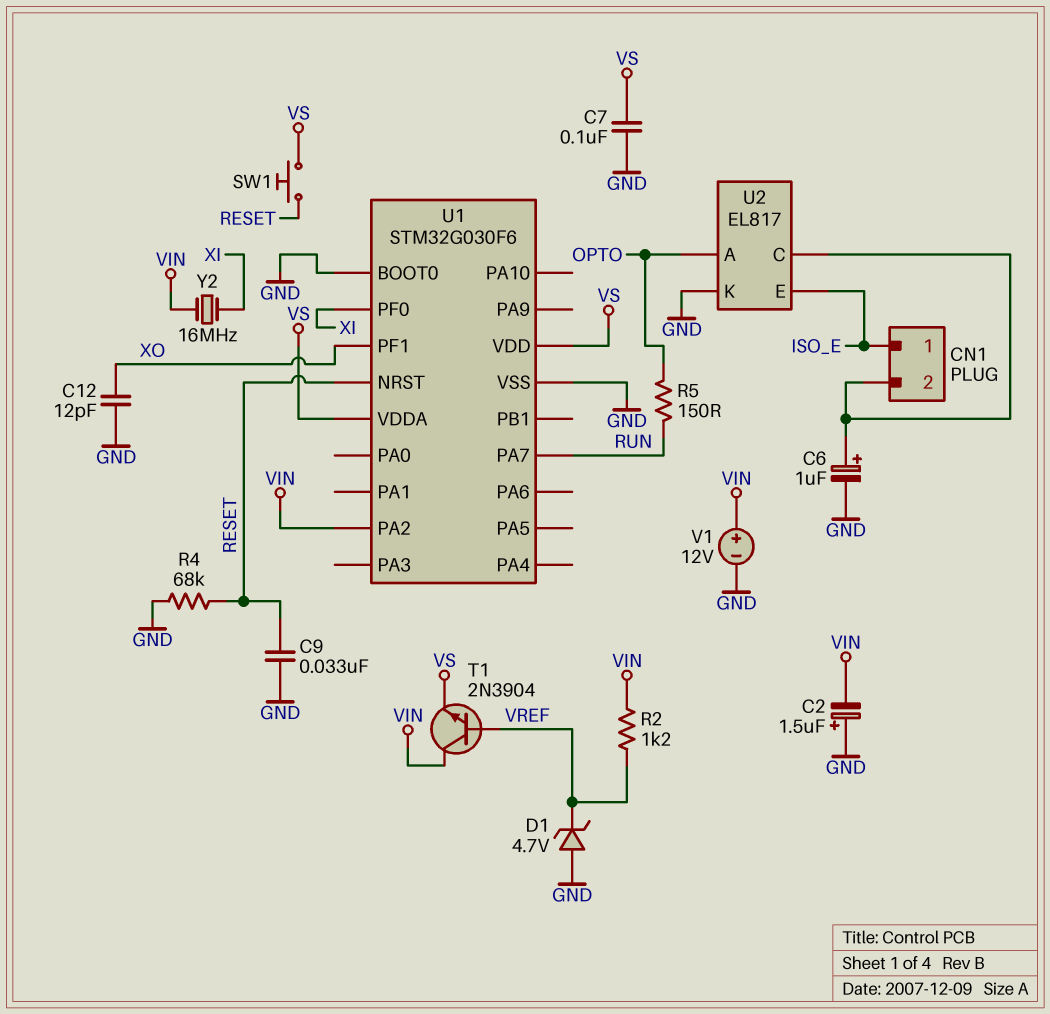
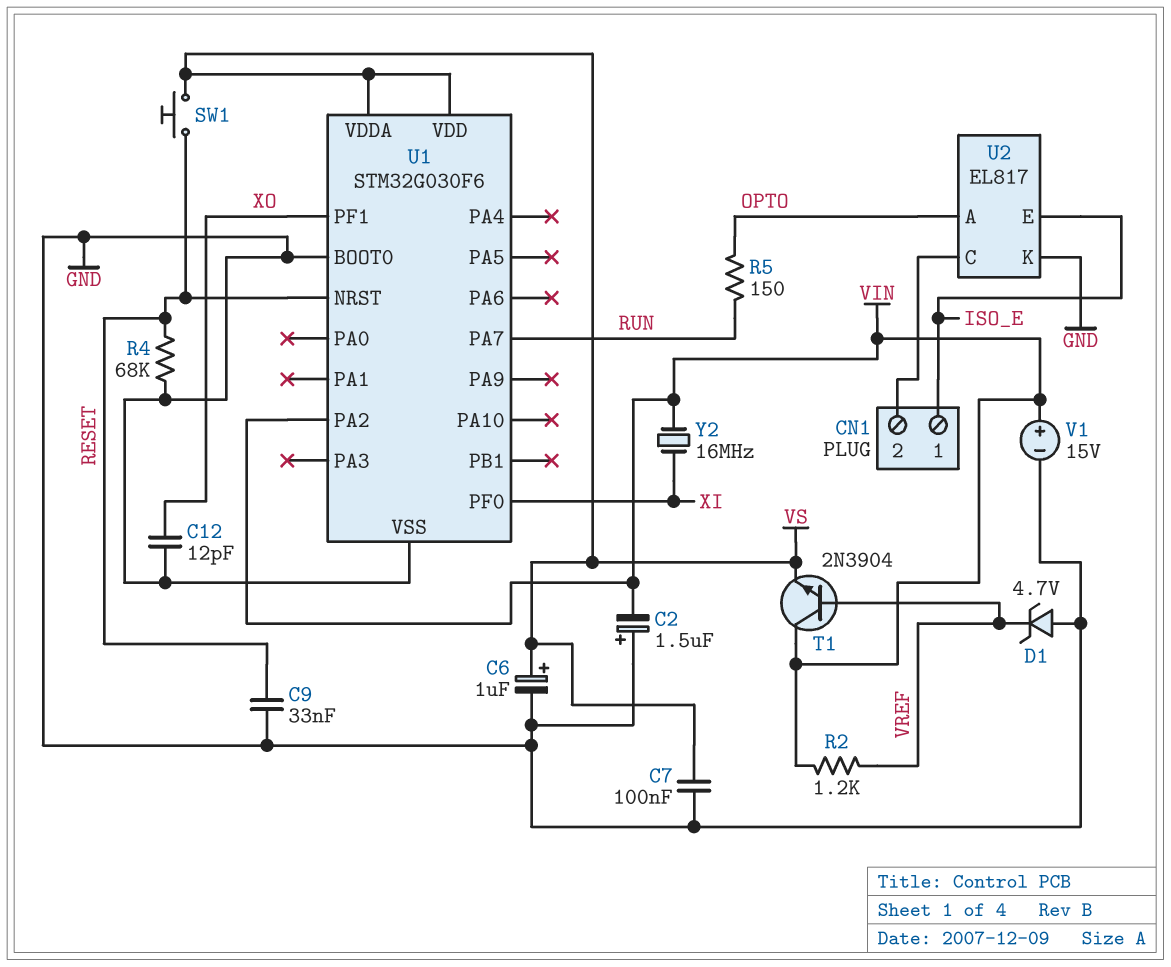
C6: 1uF (plus CN1/2, minus GND) -> 1uF (plus VS, minus GND)
V1: 12V (plus VIN, minus GND) -> 15V (plus VIN, minus GND)

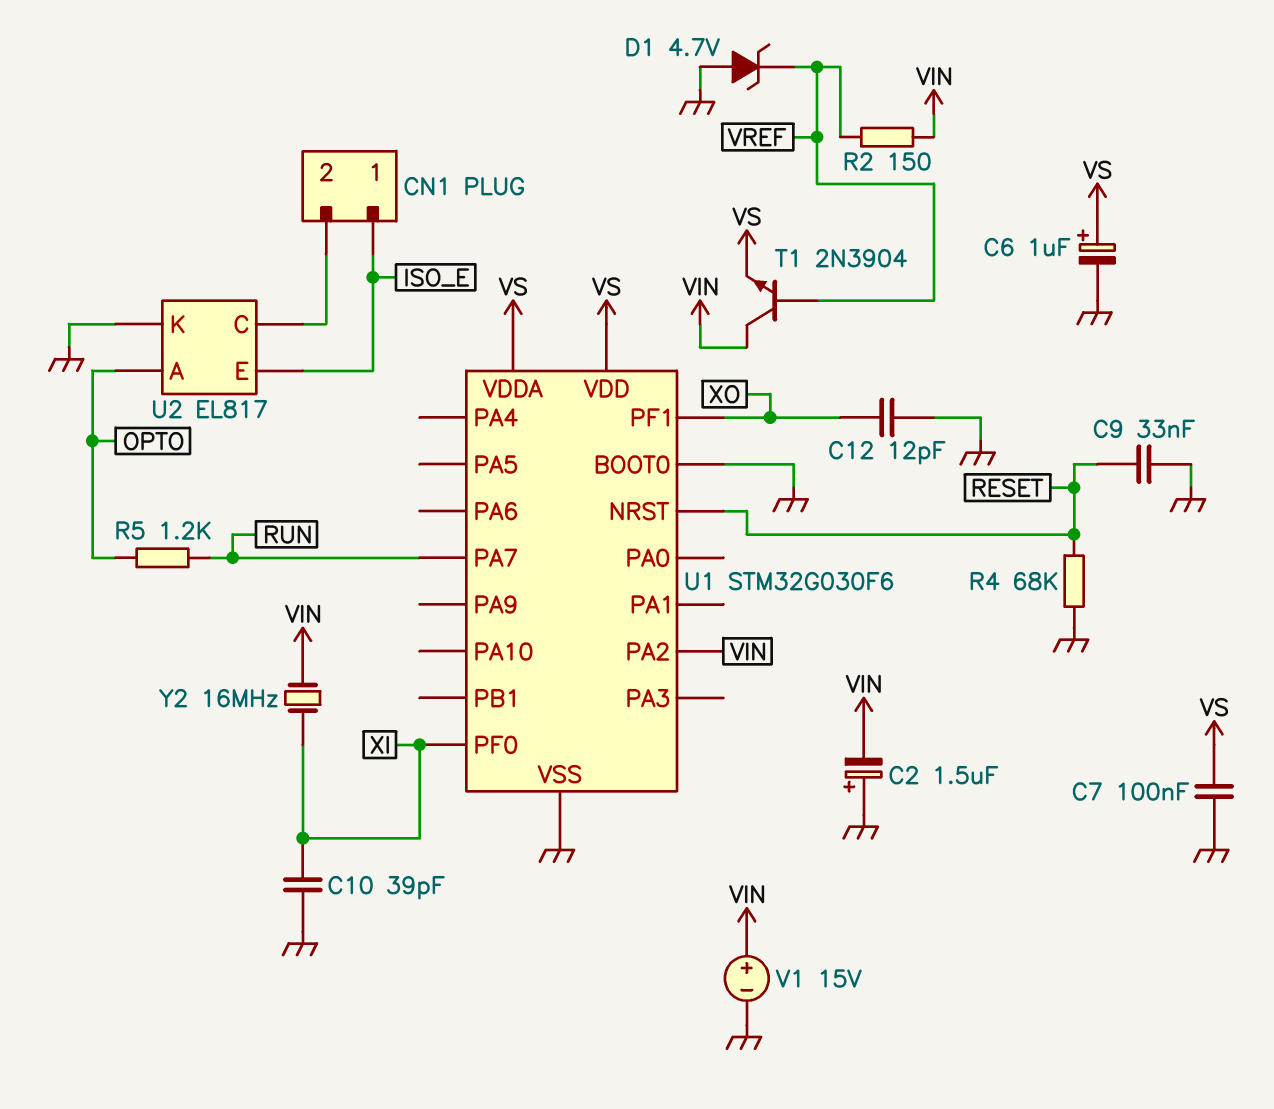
C10: none -> 39pF (GND, XI)
R2: 1.2k (VIN, VREF) -> 150 (VIN, VREF)
R5: 150 (OPTO, RUN) -> 1.2k (OPTO, RUN)
SW1: button (RESET, VS) -> none

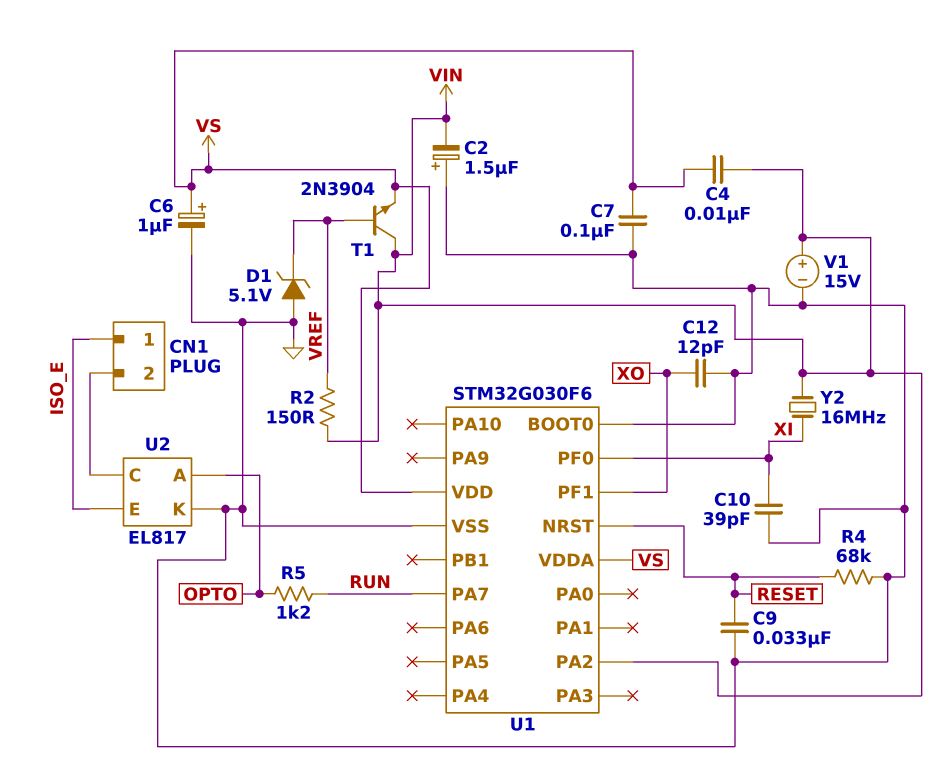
C4: none -> 10nF (VIN, VS)
D1: zener 4.7V (A GND, K VREF) -> zener 5.1V (A GND, K VREF)

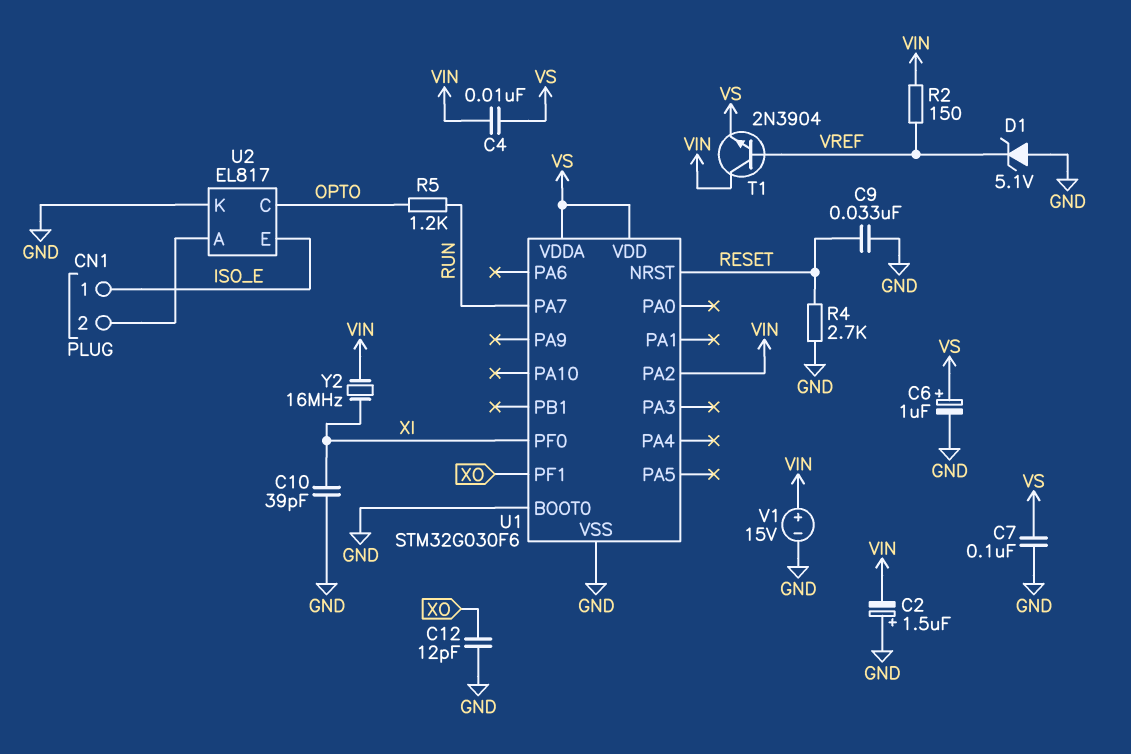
R4: 68k (GND, RESET) -> 2.7k (GND, RESET)
U2 pin A: OPTO -> CN1/2
U2 pin C: CN1/2 -> OPTO

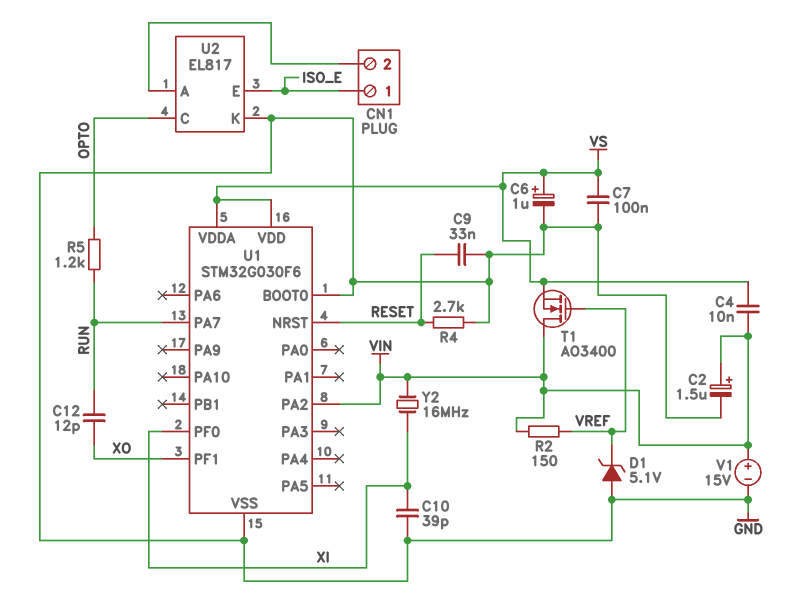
C2: 1.5uF (plus GND, minus VIN) -> 1.5uF (plus VIN, minus GND)
C12: 12pF (GND, XO) -> 12pF (RUN, XO)
T1: NPN 2N3904 (B VREF, C VIN, E VS) -> NMOS AO3400 (G VREF, D VIN, S VS)

